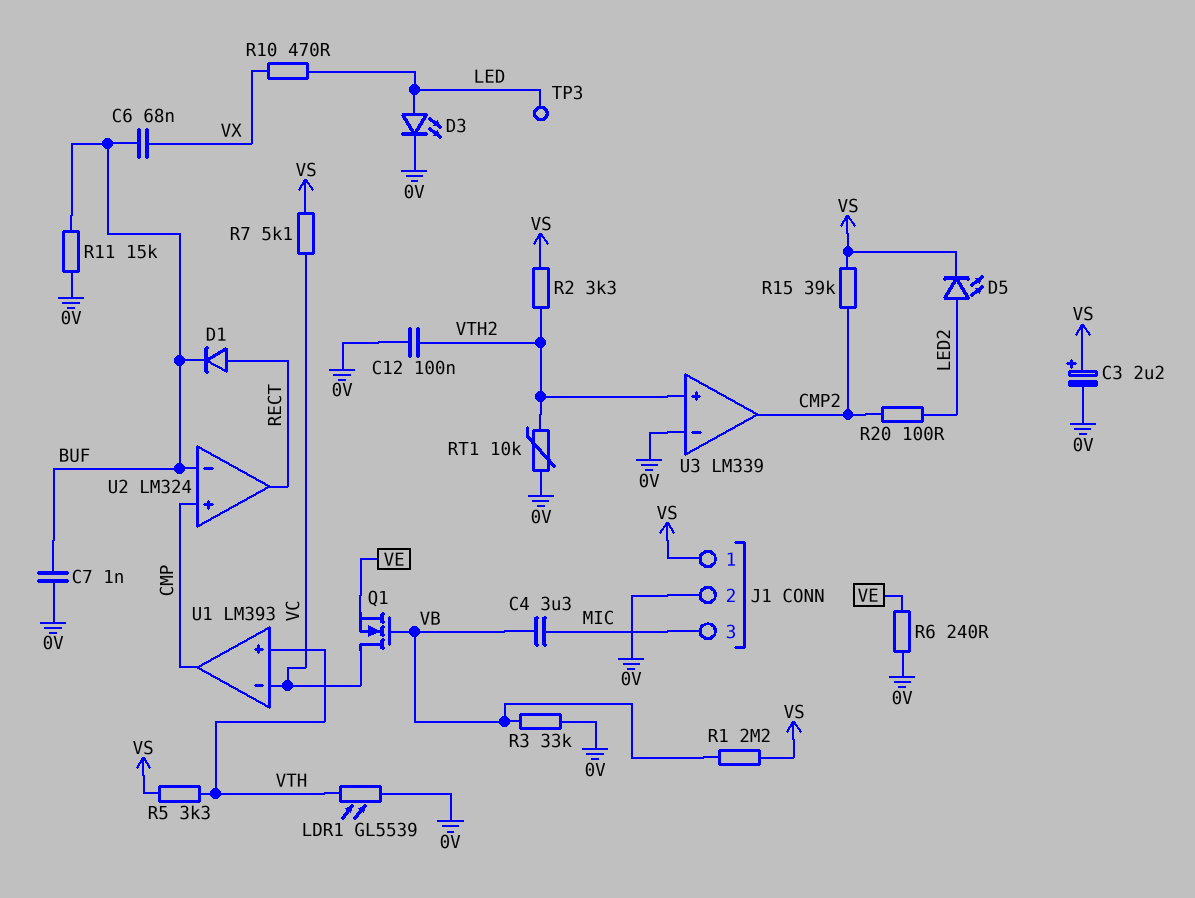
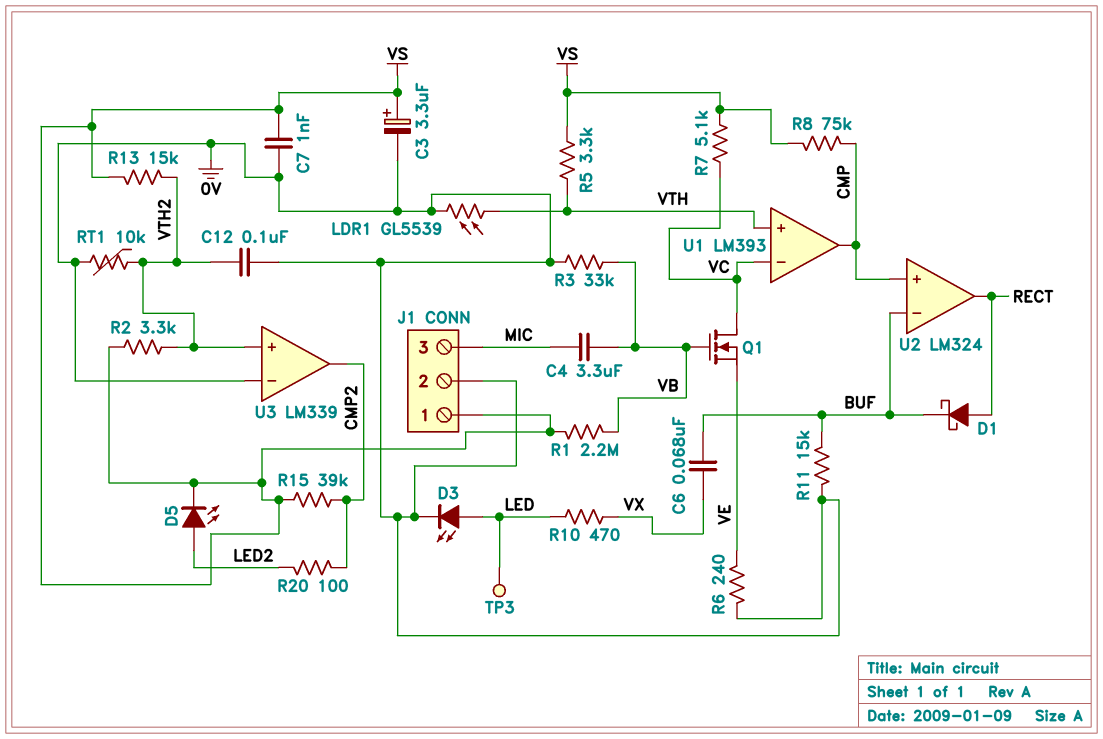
C3: 2.2uF (plus VS, minus 0V) -> 3.3uF (plus VS, minus 0V)
C7: 1nF (0V, BUF) -> 1nF (0V, VS)
D1: diode (A RECT, K BUF) -> schottky (A RECT, K BUF)
R8: none -> 75k (CMP, VS)
R13: none -> 15k (VS, VTH2)

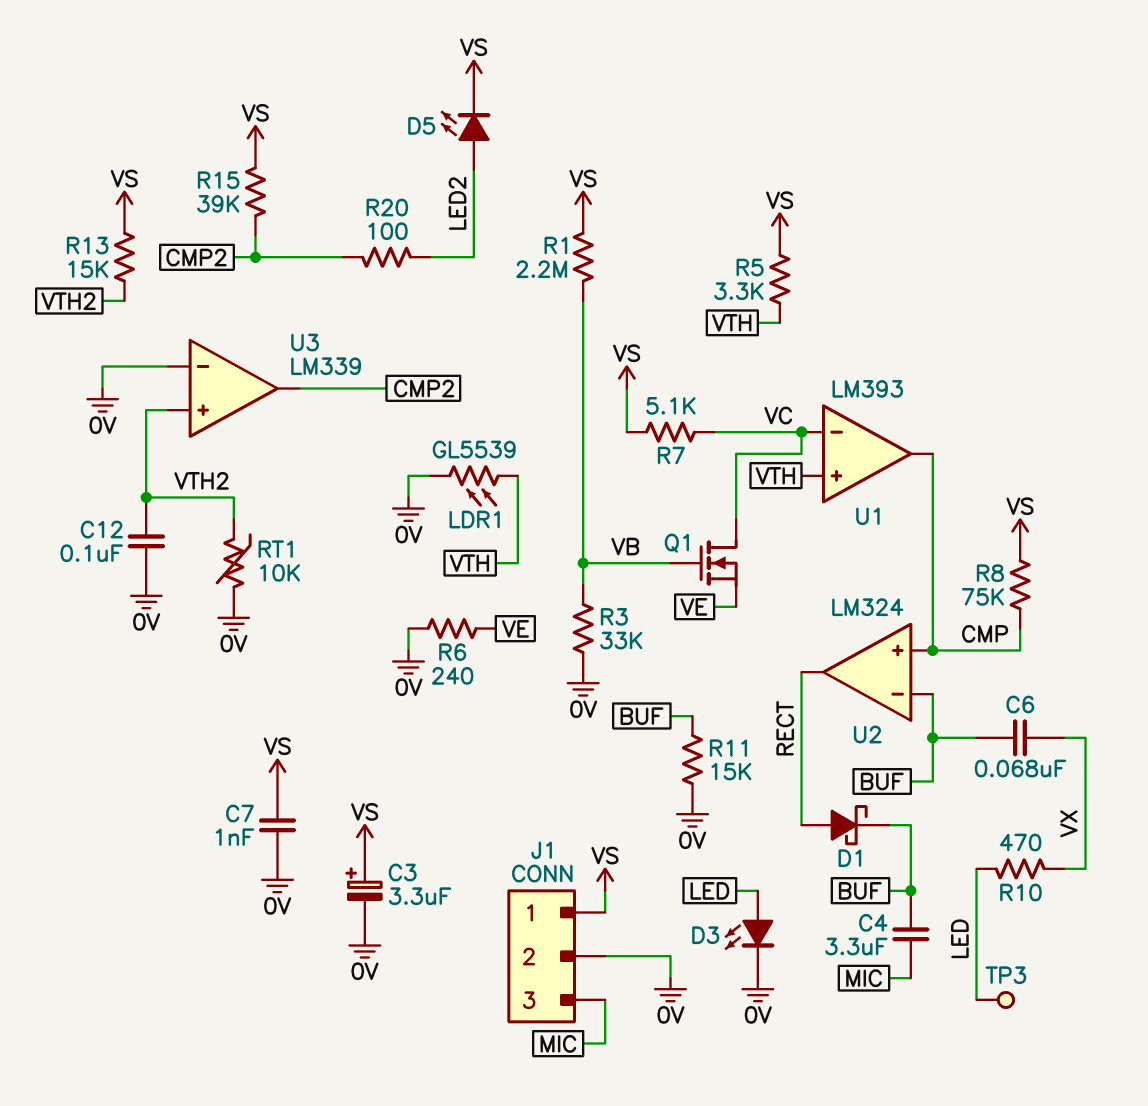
C4: 3.3uF (MIC, VB) -> 3.3uF (BUF, MIC)
R2: 3.3k (VS, VTH2) -> none

